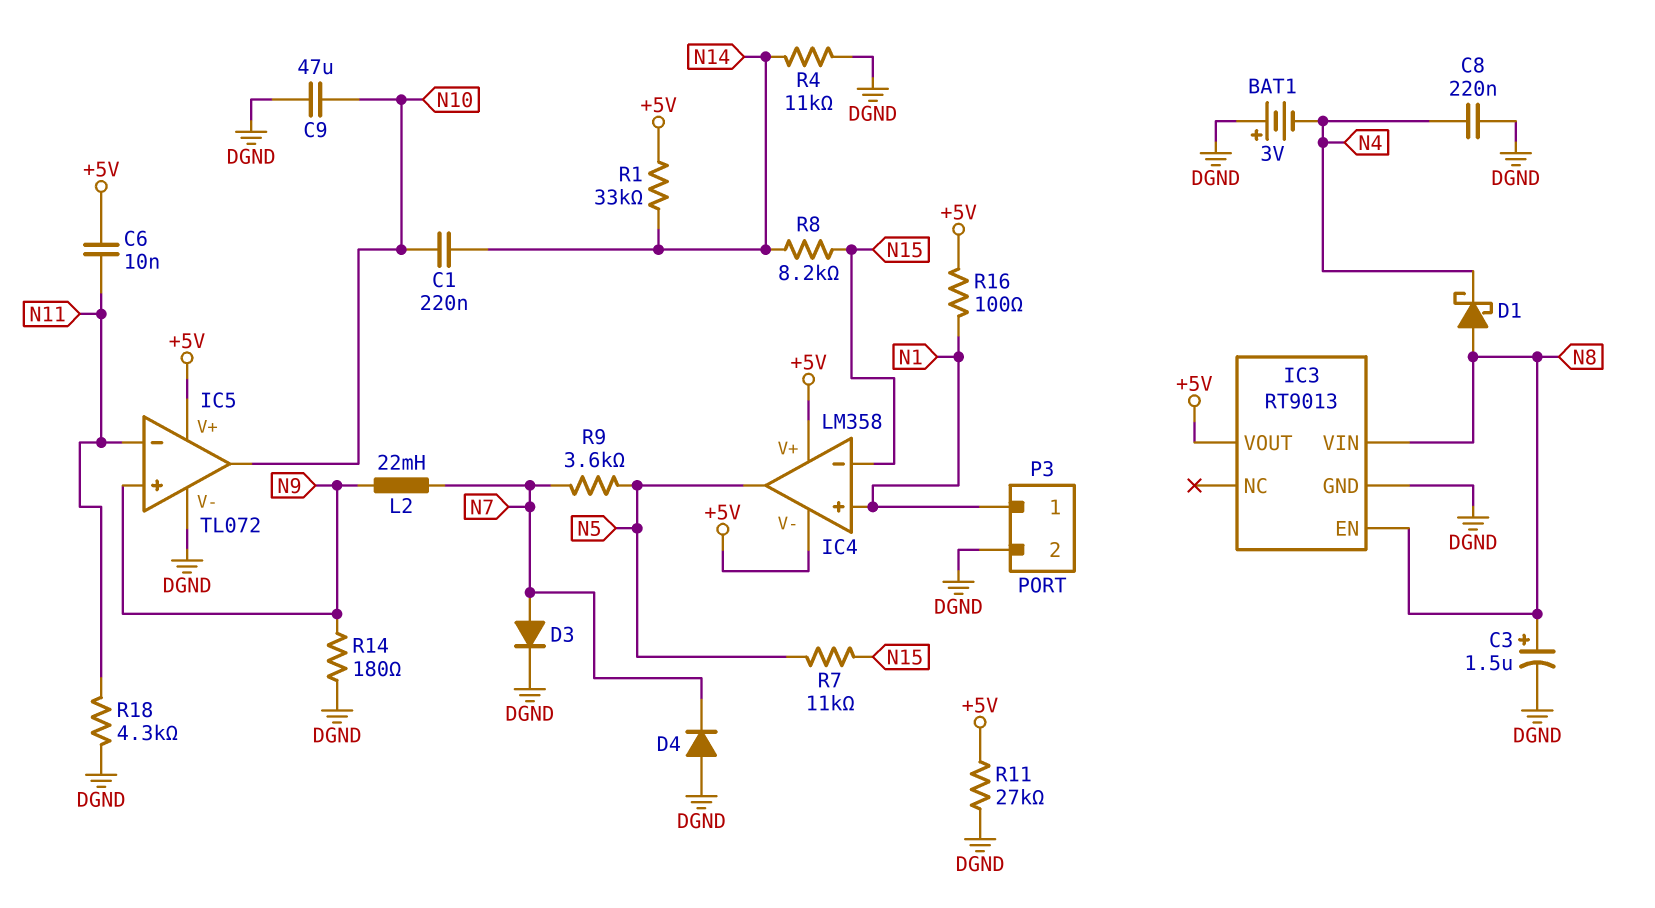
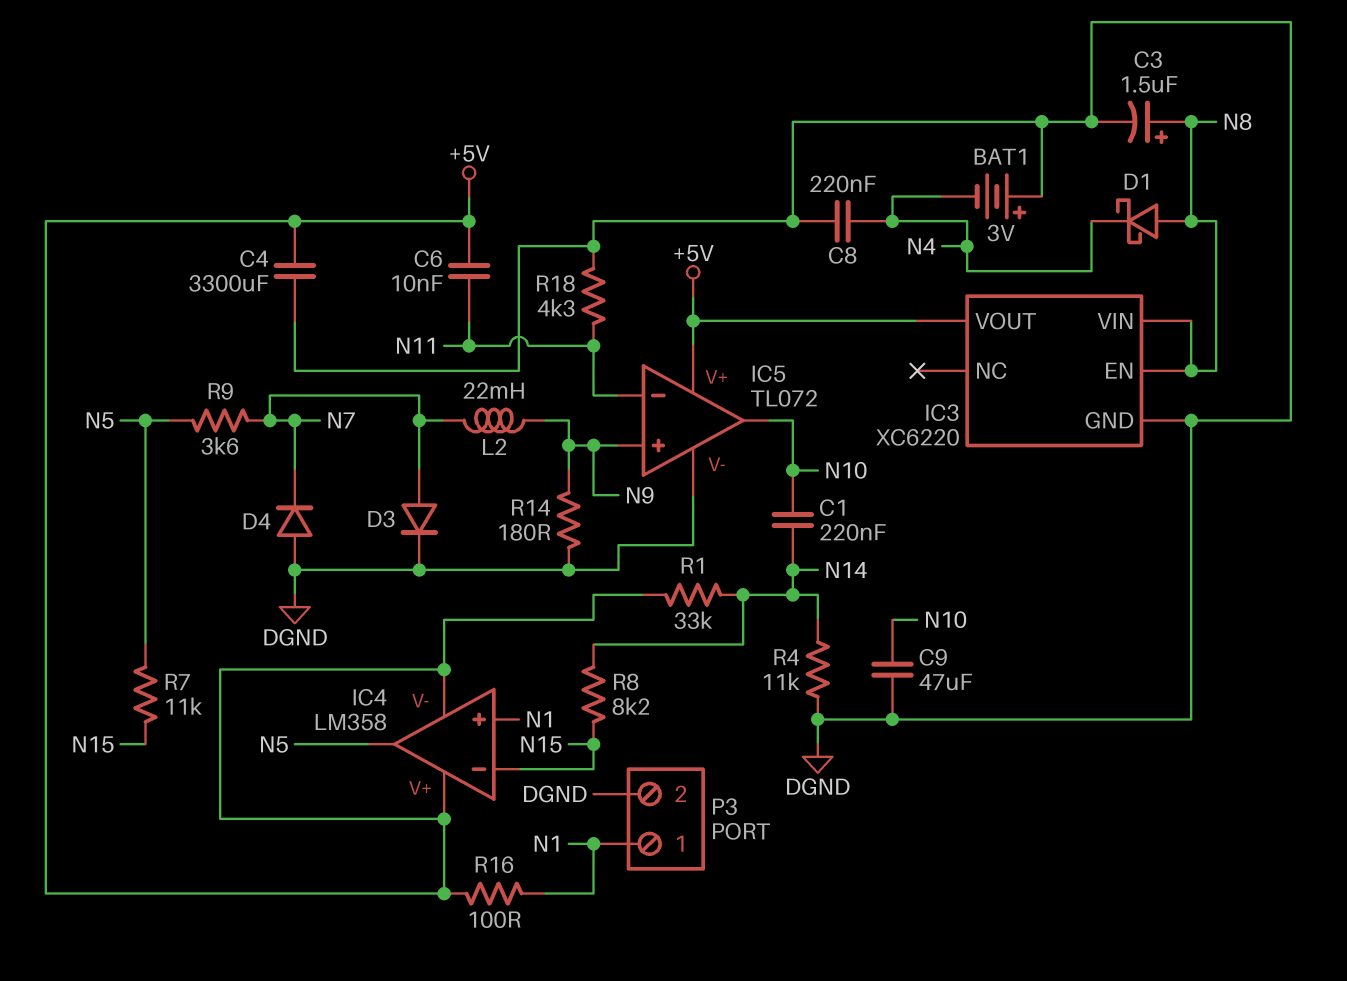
C4: none -> 3300uF (+5V, DGND)
IC3: RT9013 -> XC6220
R11: 27k (+5V, DGND) -> none

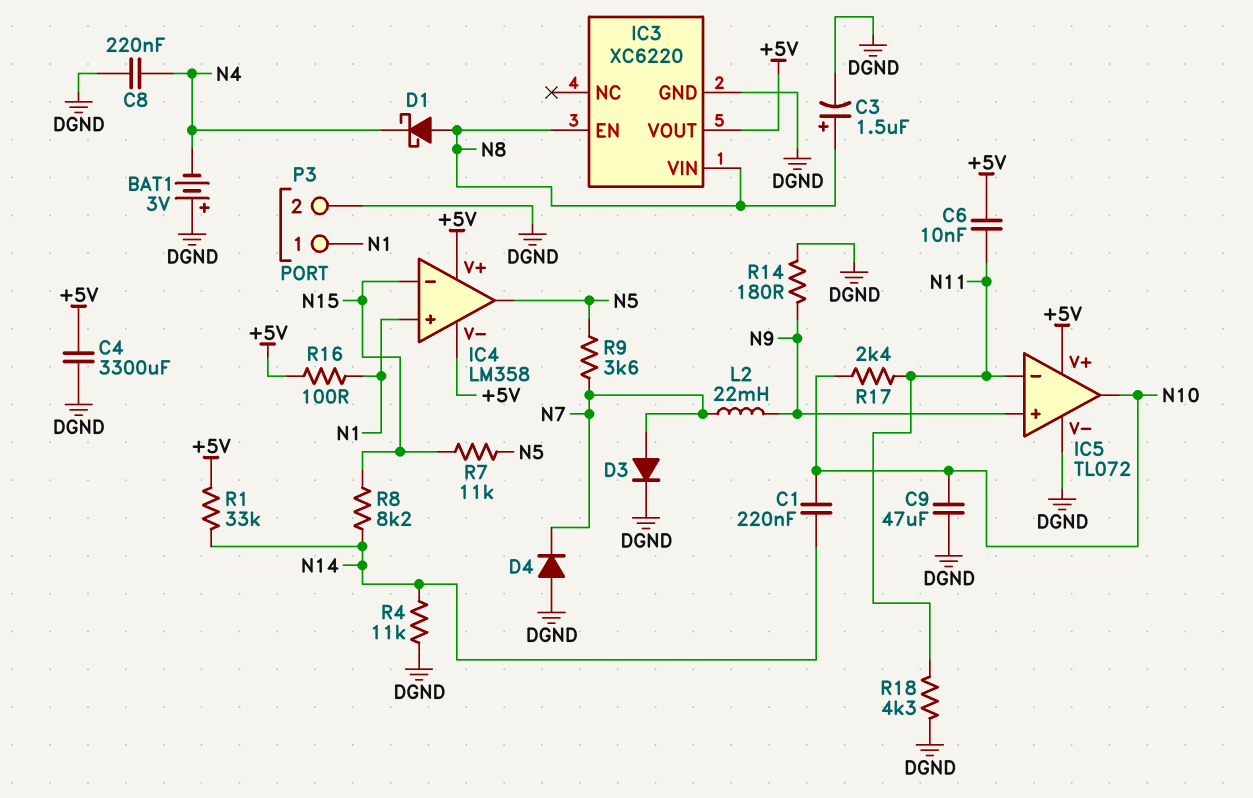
R17: none -> 2.4k (N10, N11)

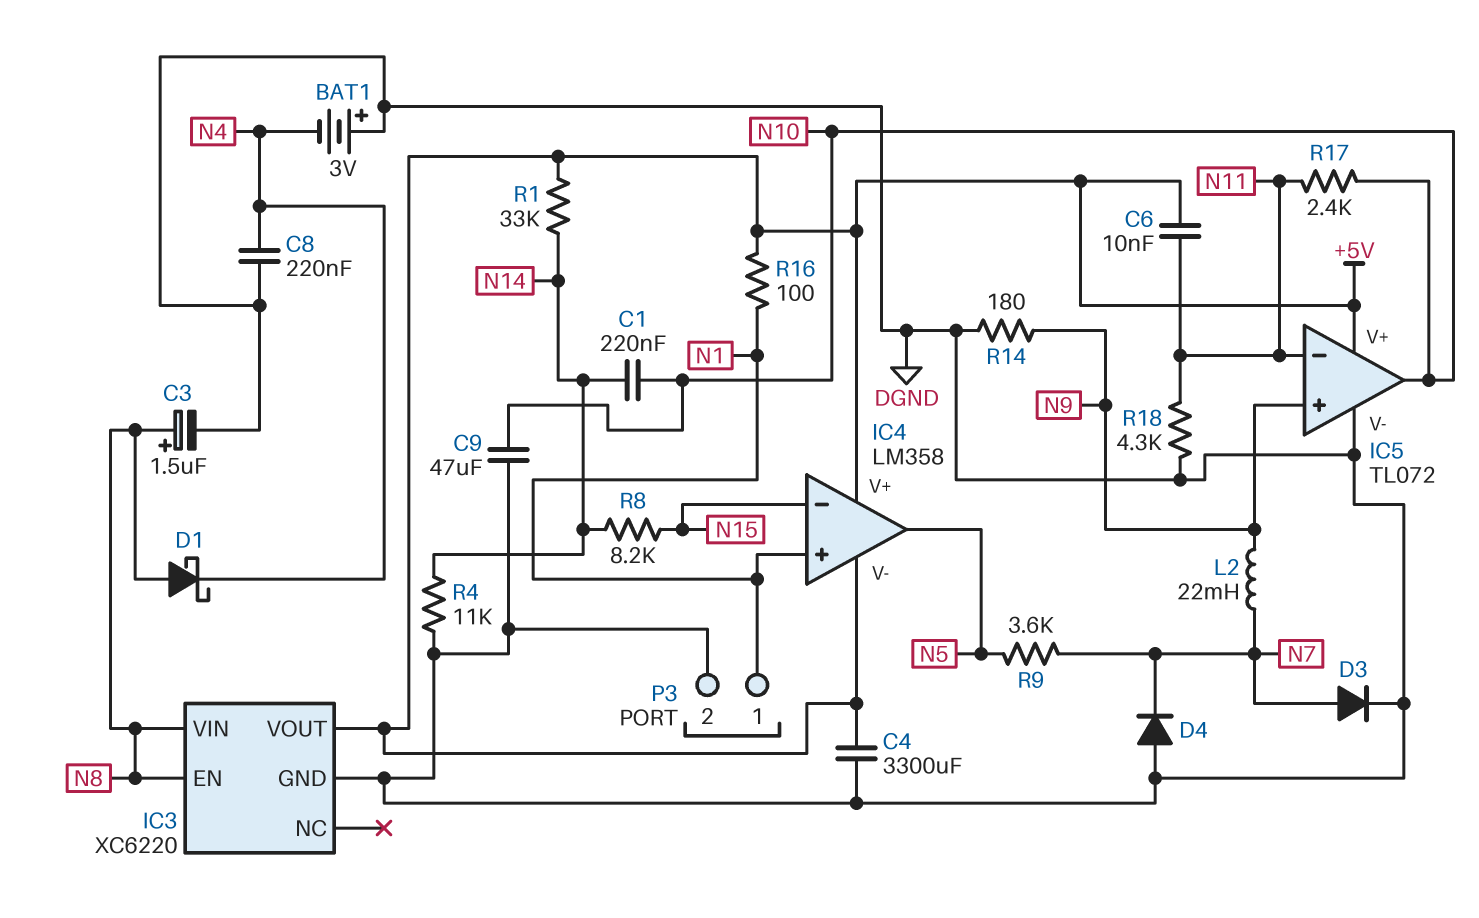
R7: 11k (N5, N15) -> none

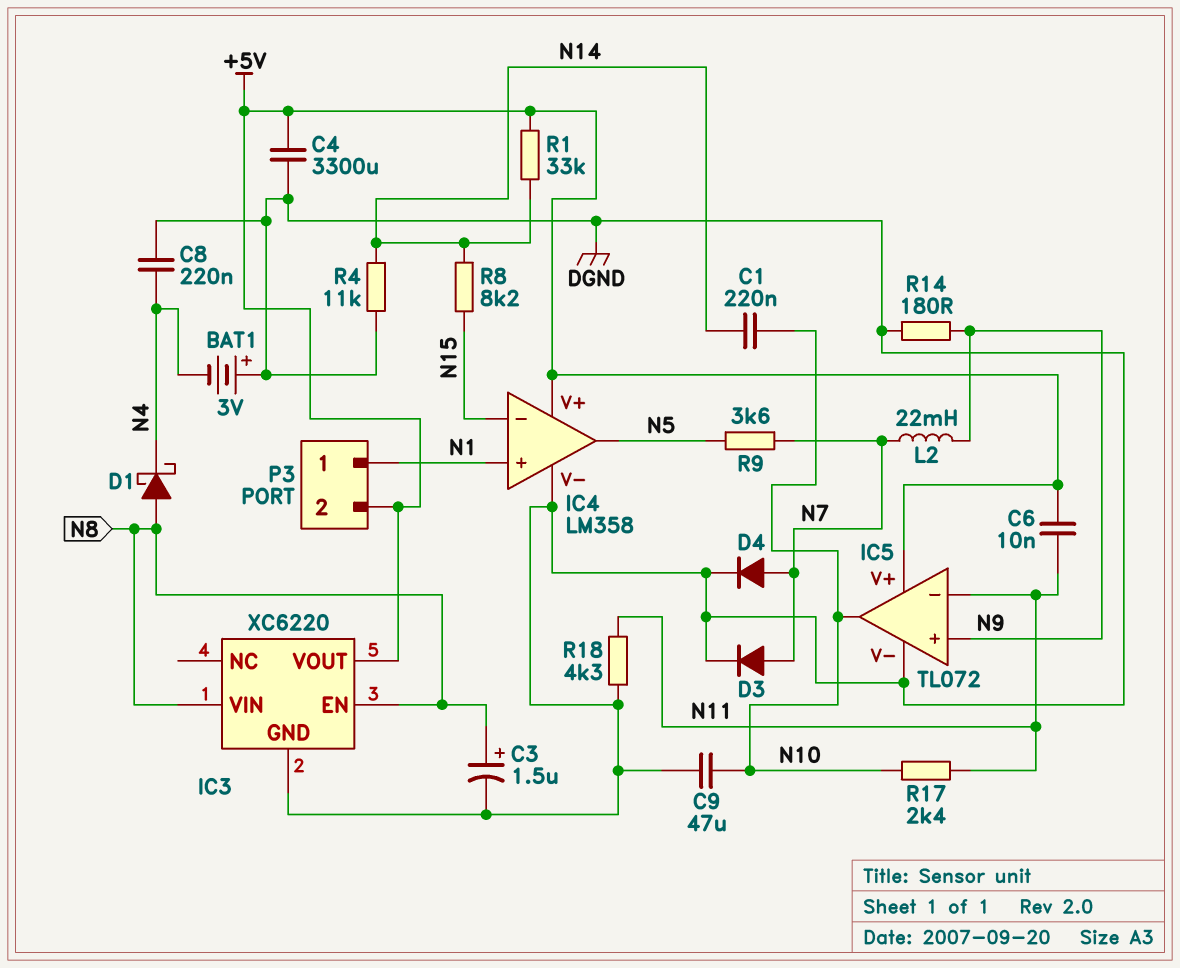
D4: diode (A DGND, K N7) -> diode (A N7, K DGND)
IC4 pin V-: +5V -> DGND
P3 pin 2: DGND -> +5V
R16: 100 (+5V, N1) -> none

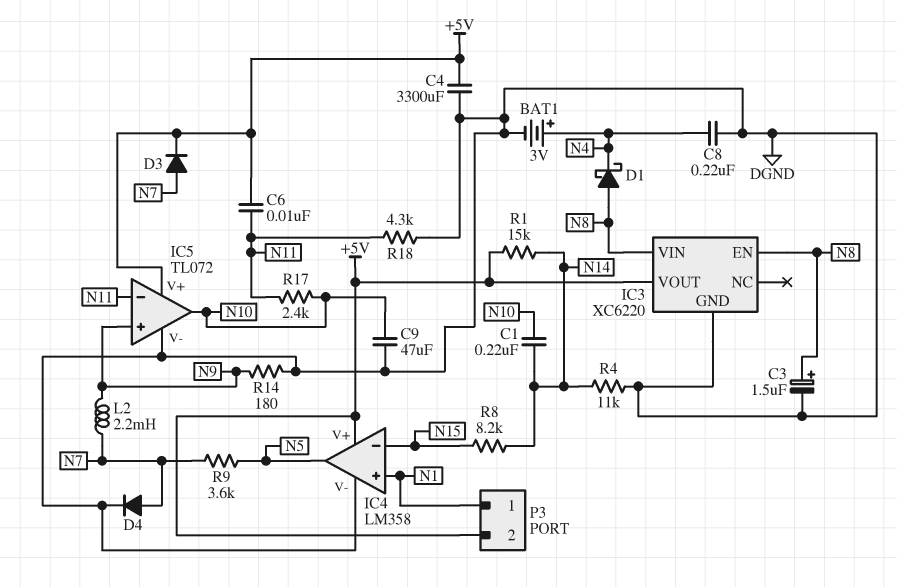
BAT1: 3V (plus DGND, minus N4) -> 3V (plus N4, minus DGND)
D3: diode (A N7, K DGND) -> diode (A N7, K +5V)
L2: 22mH (N7, N9) -> 2.2mH (N7, N9)
R1: 33k (+5V, N14) -> 15k (+5V, N14)

